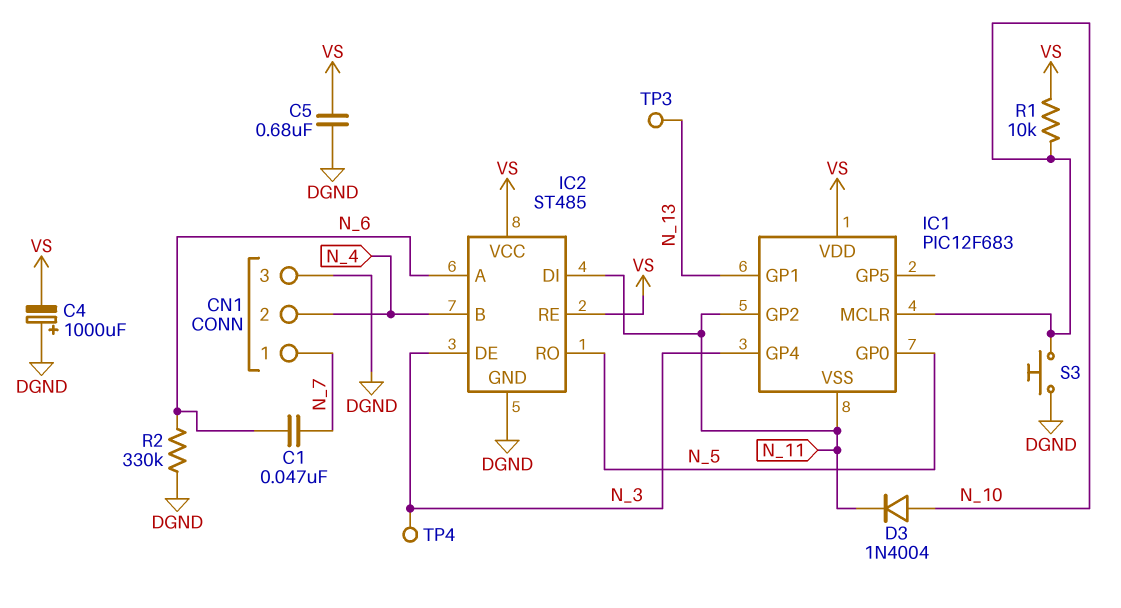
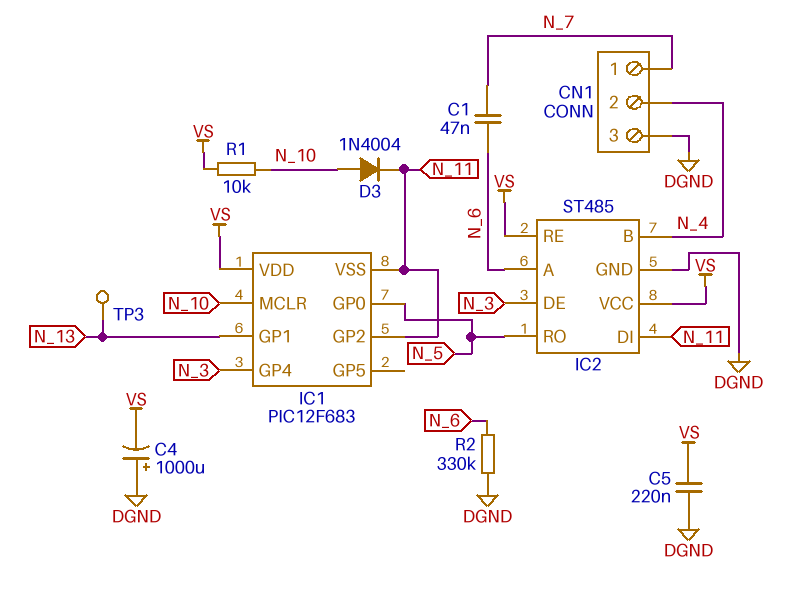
C5: 680nF (DGND, VS) -> 220nF (DGND, VS)
S3: button (DGND, N_10) -> none
TP4: test point (N_3) -> none

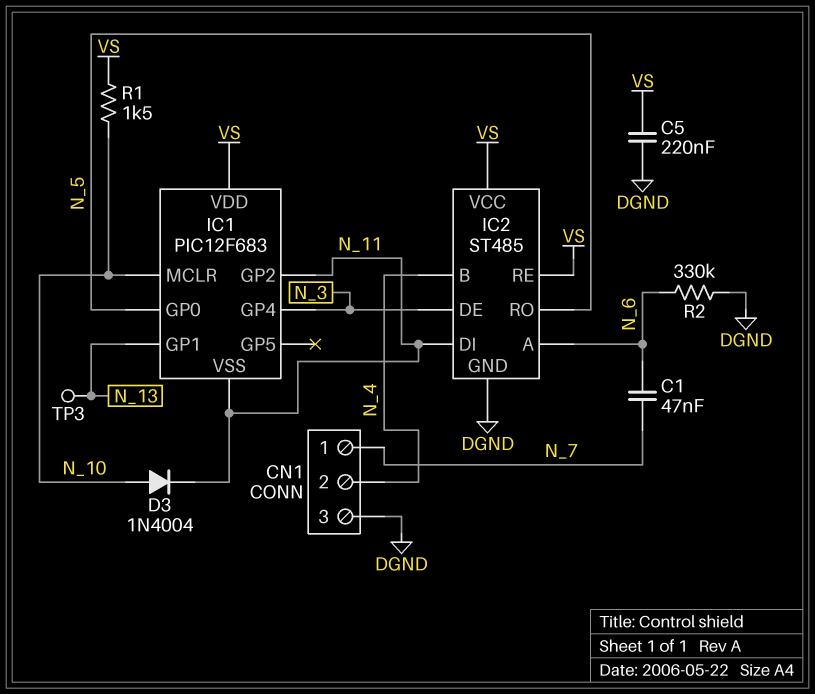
C4: 1000uF (plus DGND, minus VS) -> none
R1: 10k (N_10, VS) -> 1.5k (N_10, VS)

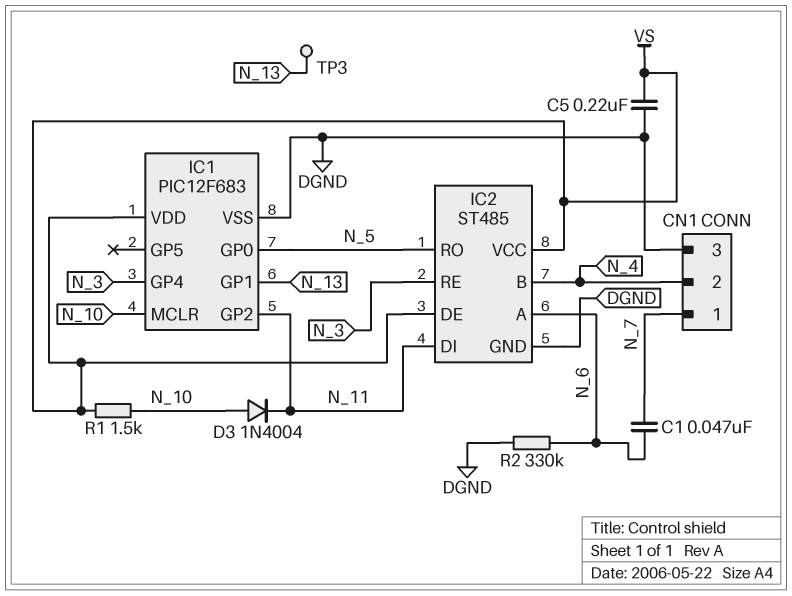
IC1 pin VSS: N_11 -> DGND
IC2 pin DE: N_3 -> VS
IC2 pin RE: VS -> N_3

